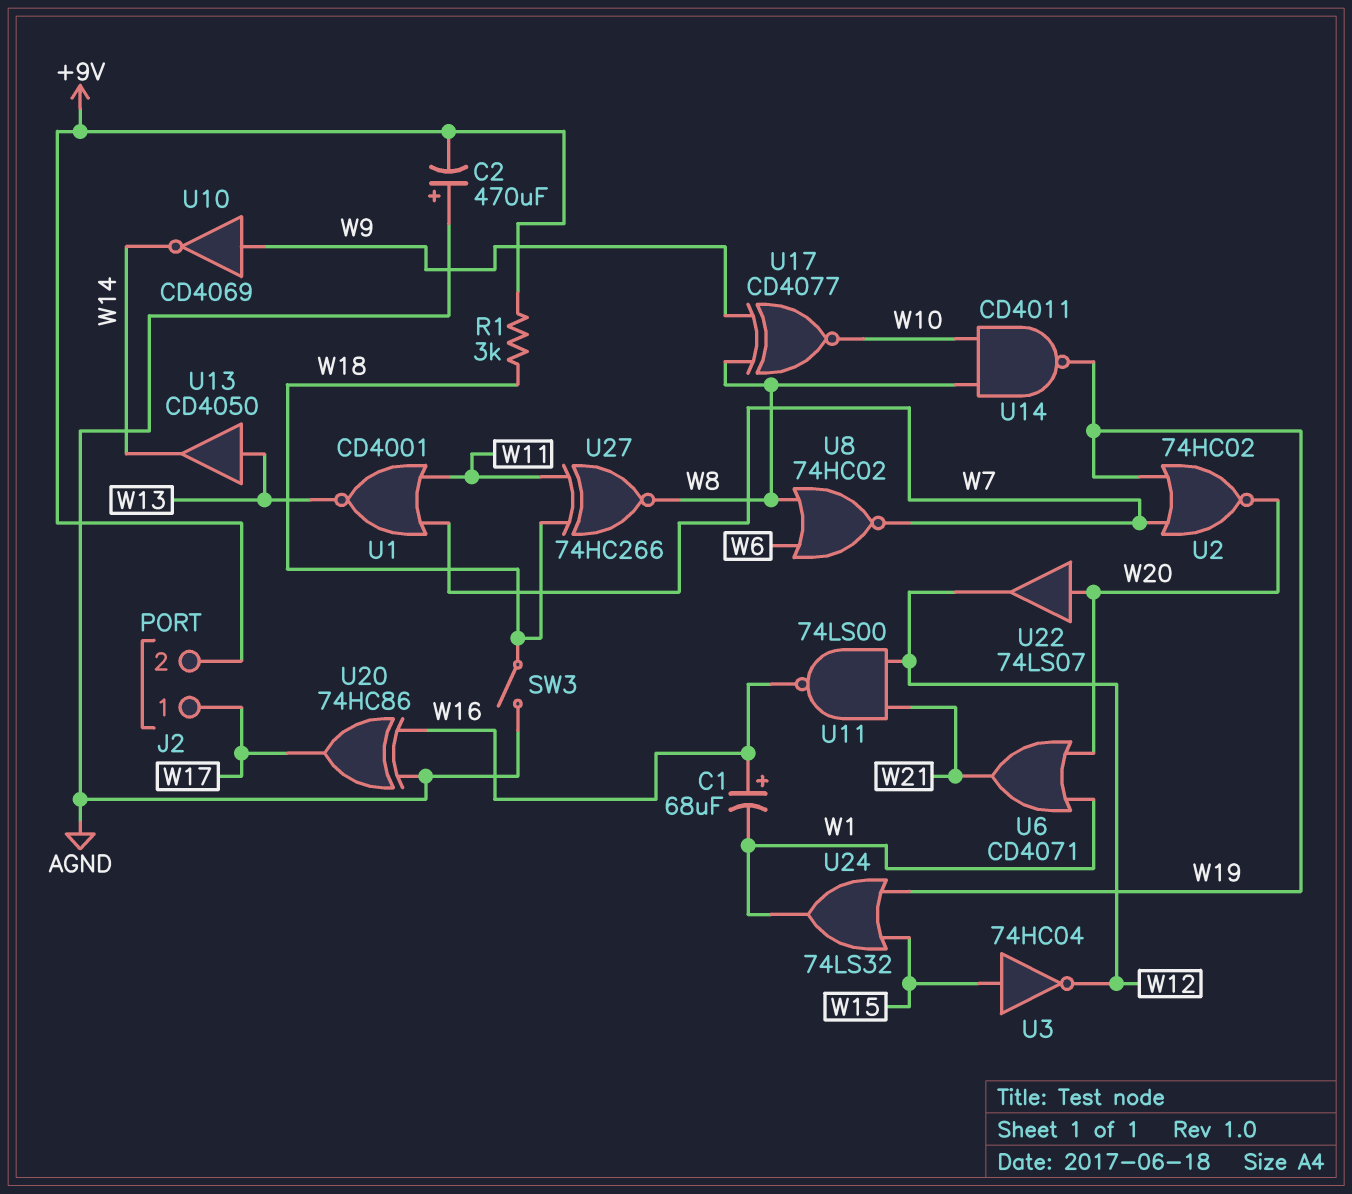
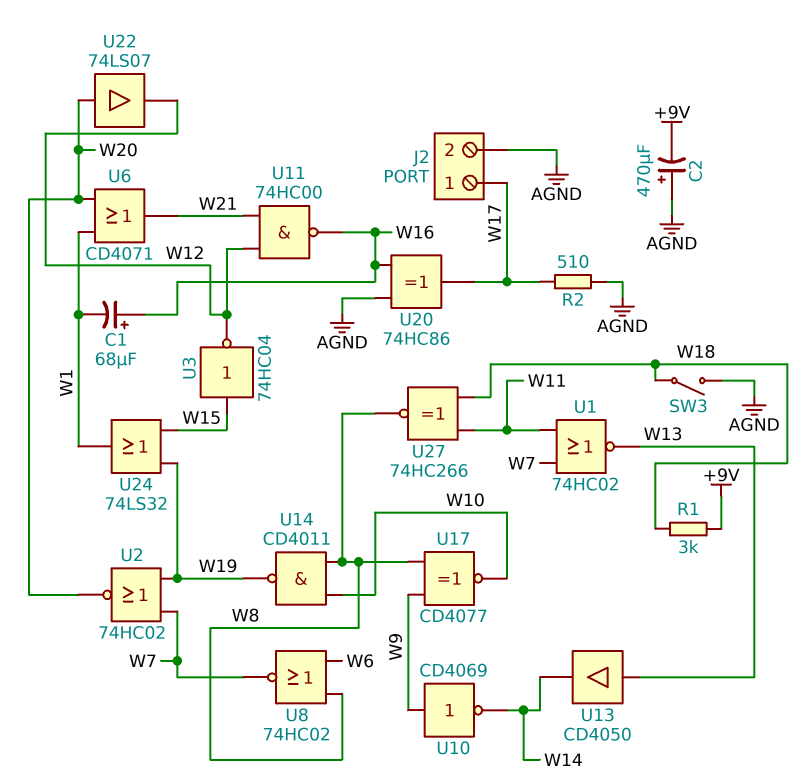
J2 pin 2: +9V -> AGND
R2: none -> 510 (AGND, W17)
U1: NOR CD4001 (in W7, in W11, out W13) -> NOR 74HC02 (in W7, in W11, out W13)
U11: NAND 74LS00 (in W12, in W21, out W16) -> NAND 74HC00 (in W12, in W21, out W16)

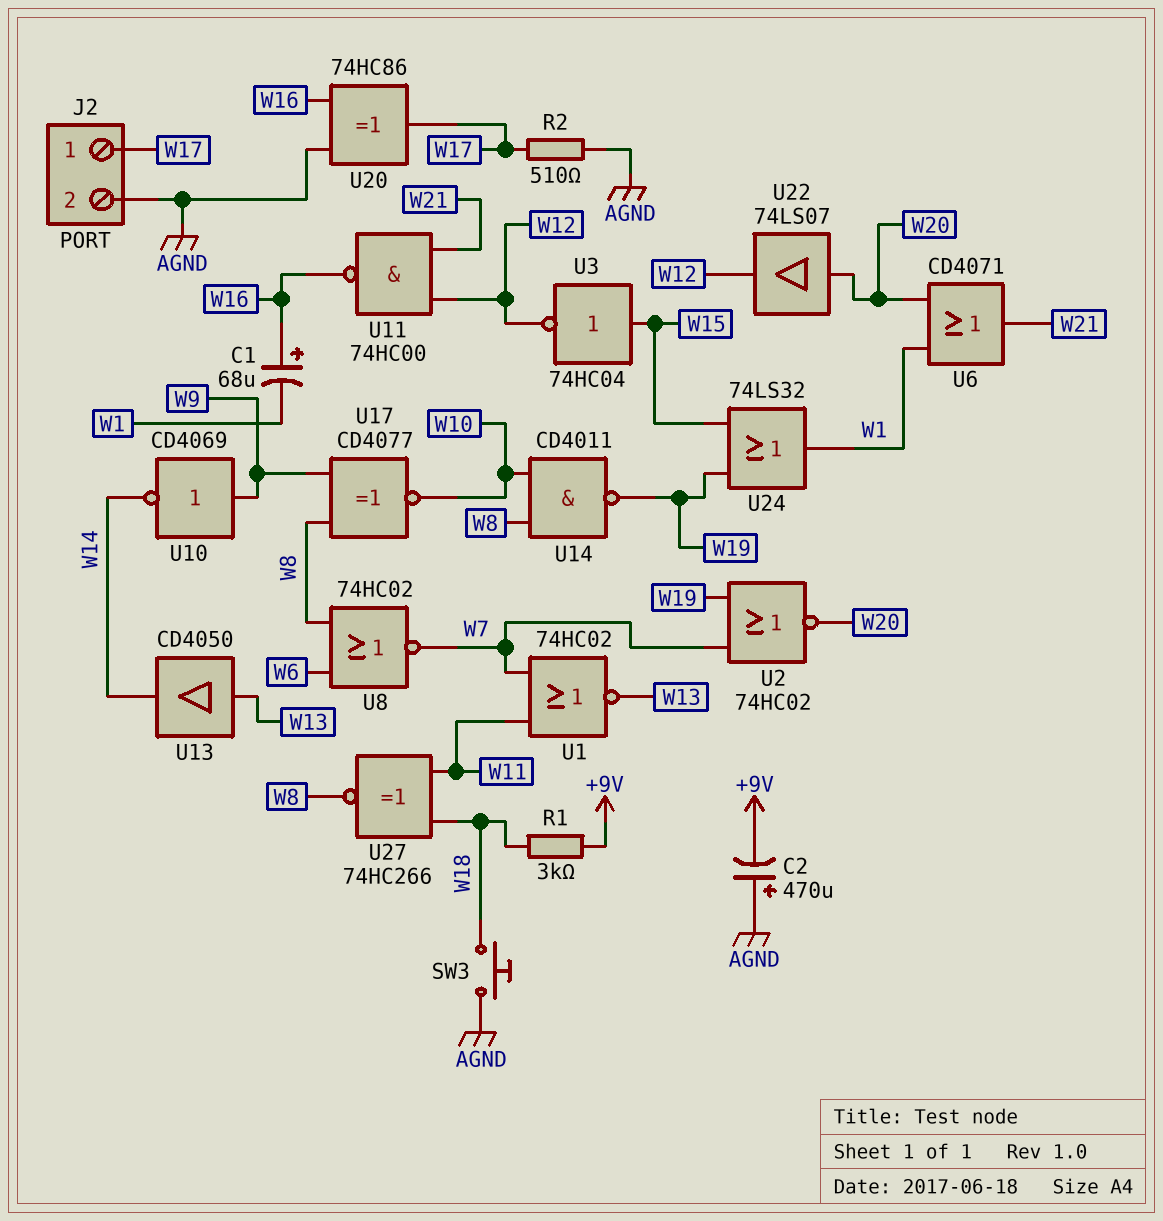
SW3: switch (AGND, W18) -> button (AGND, W18)

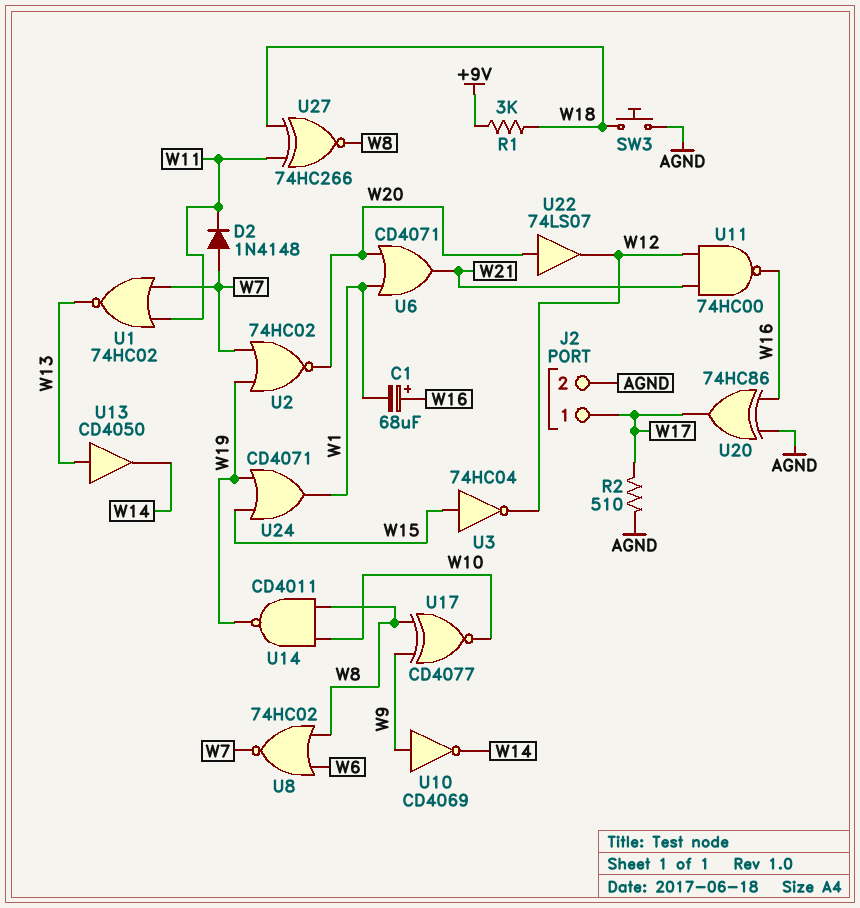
C2: 470uF (plus AGND, minus +9V) -> none
D2: none -> diode 1N4148 (A W7, K W11)
U24: OR 74LS32 (in W15, in W19, out W1) -> OR CD4071 (in W15, in W19, out W1)

